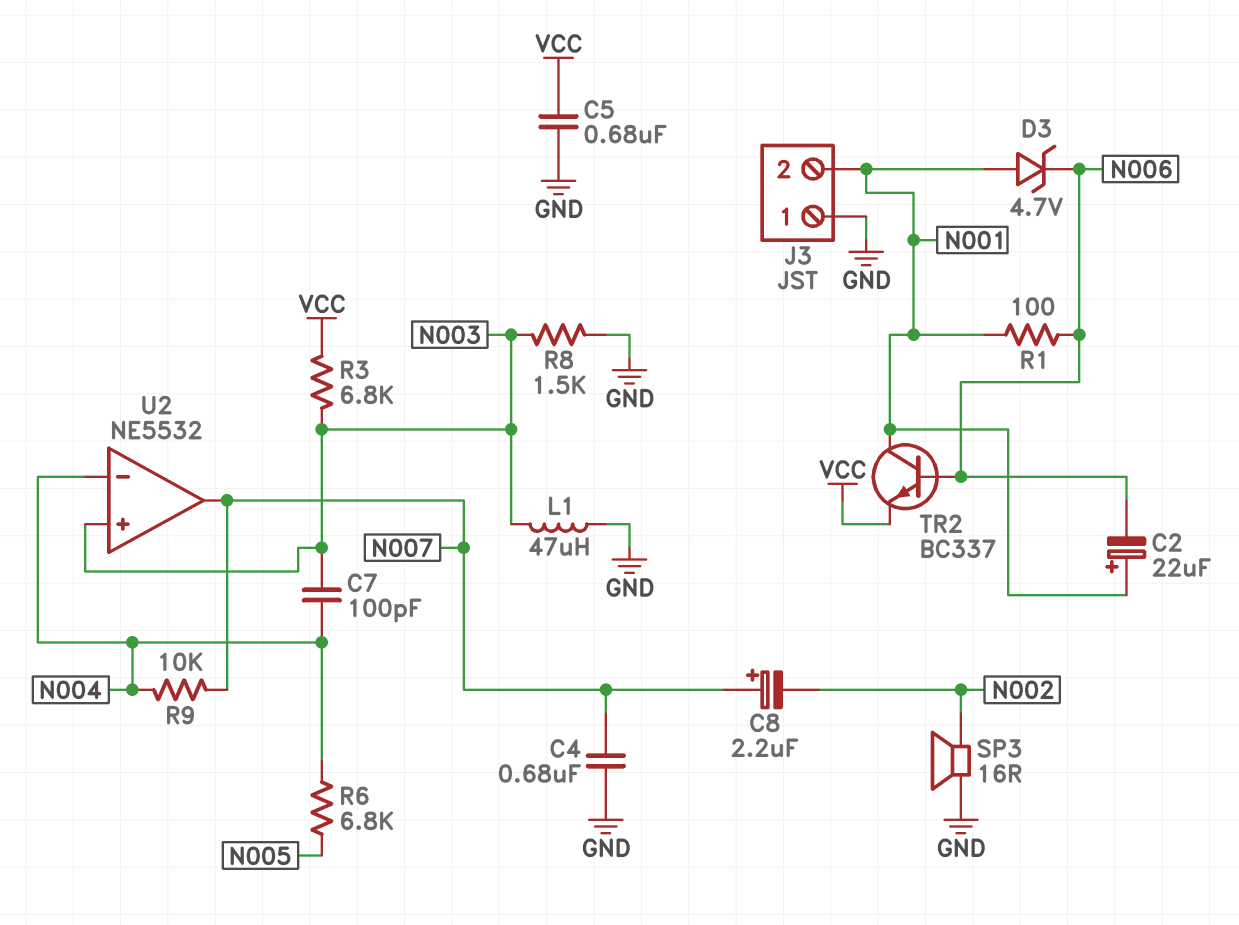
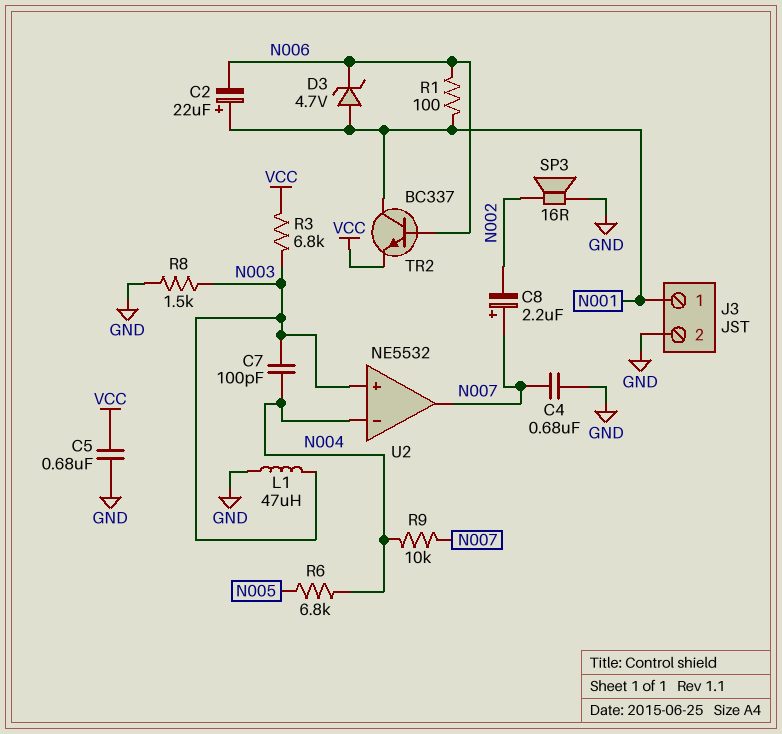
J3 pin 1: GND -> N001
J3 pin 2: N001 -> GND

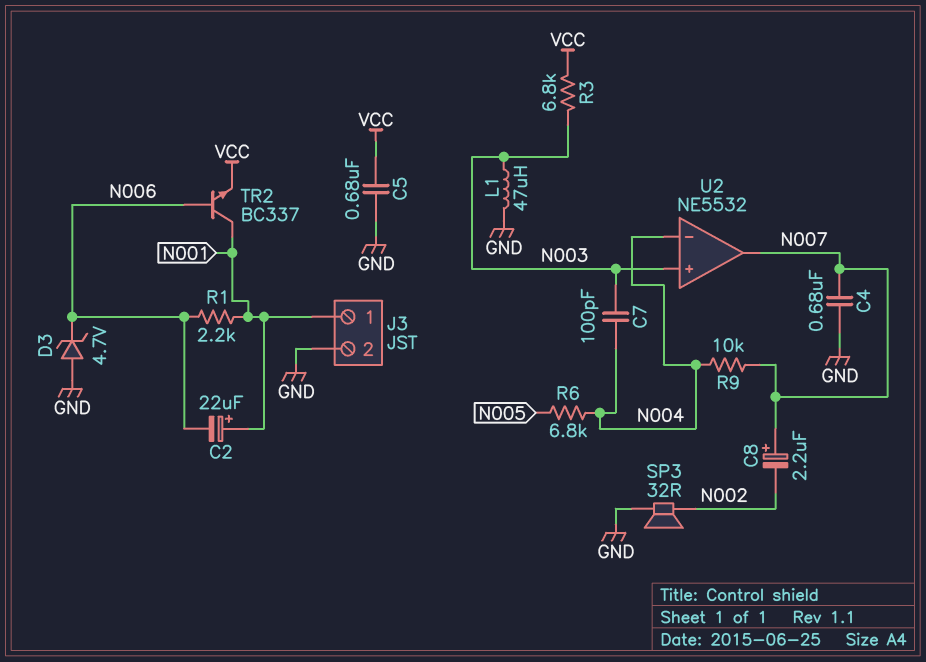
D3: zener 4.7V (A N001, K N006) -> zener 4.7V (A GND, K N006)
R1: 100 (N001, N006) -> 2.2k (N001, N006)
R8: 1.5k (GND, N003) -> none
SP3: speaker 16R (GND, N002) -> speaker 32R (GND, N002)

